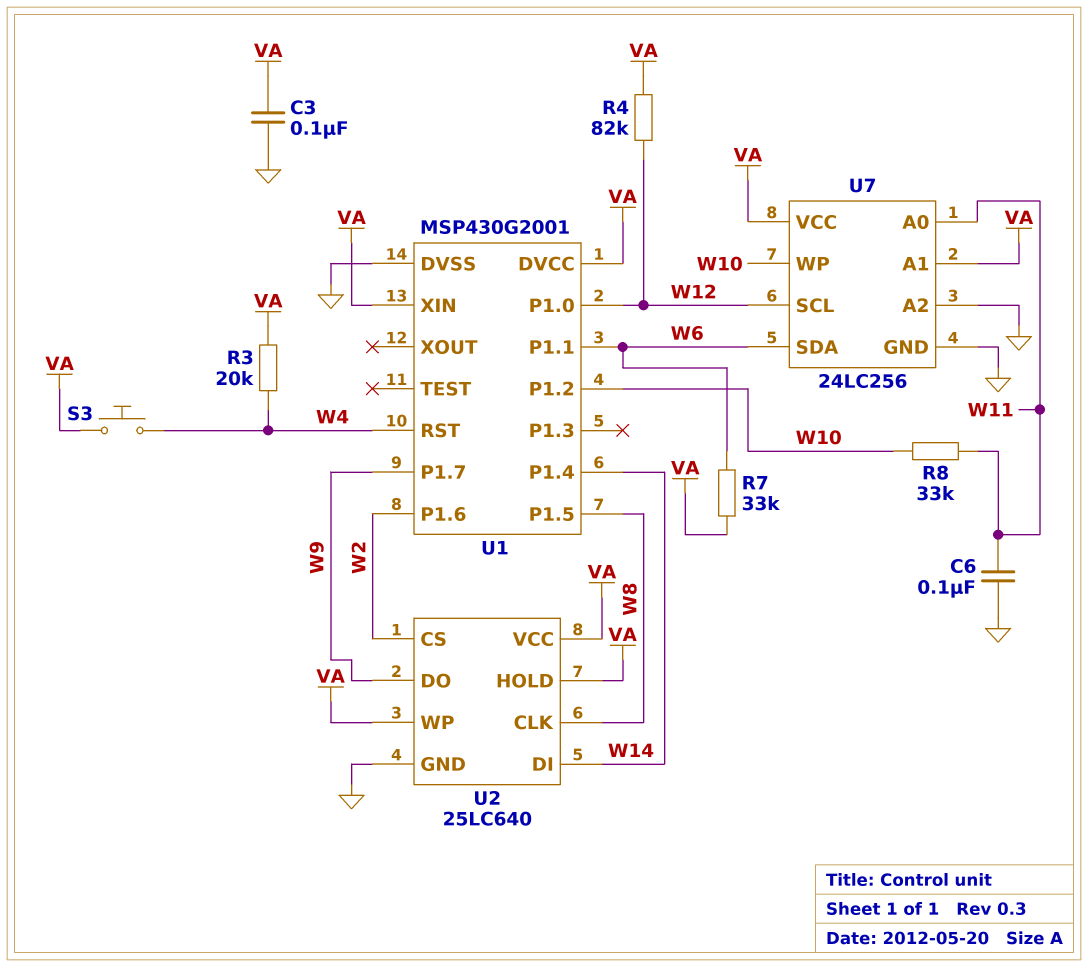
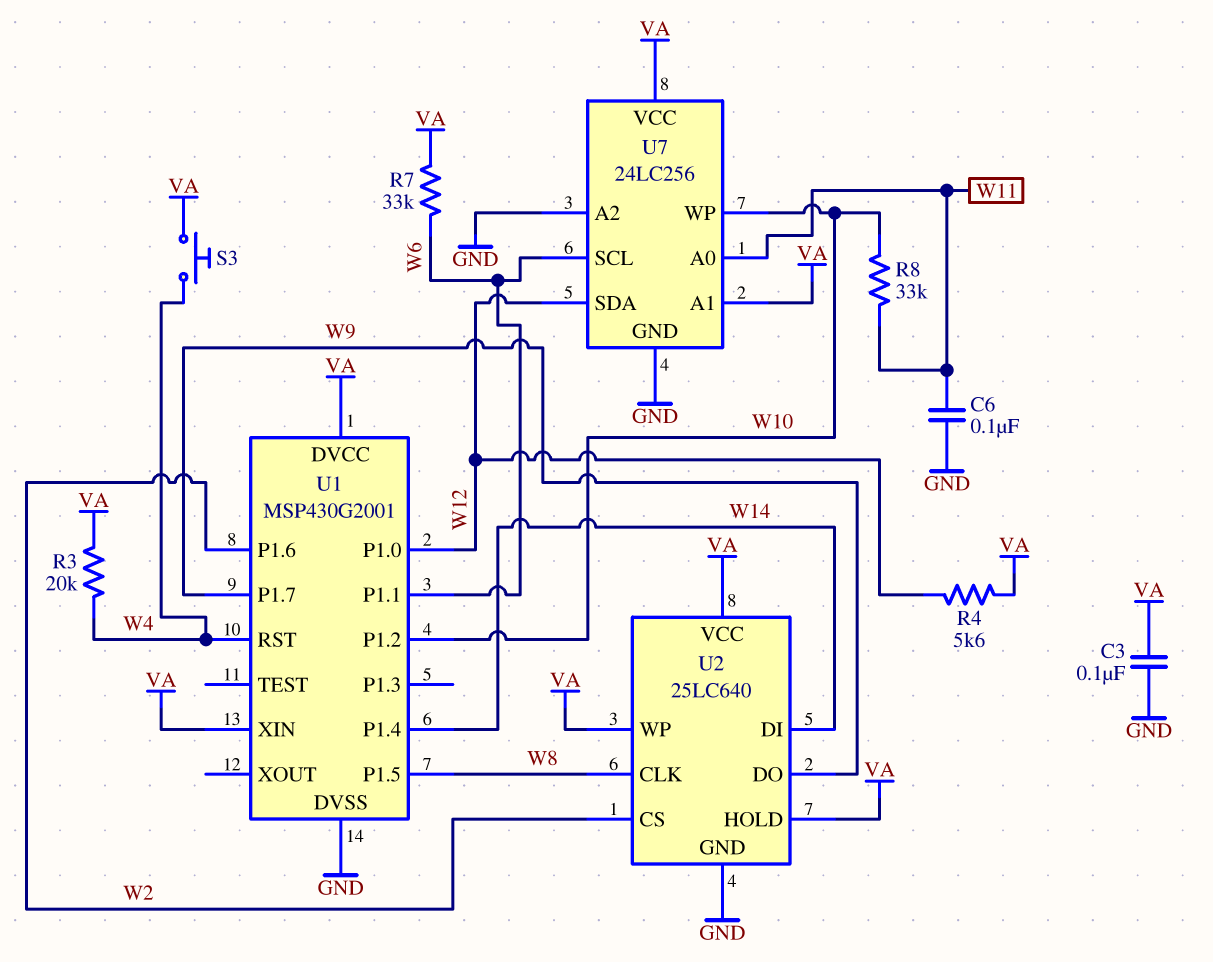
R4: 82k (VA, W12) -> 5.6k (VA, W12)
U7 pin SCL: W12 -> W6
U7 pin SDA: W6 -> W12

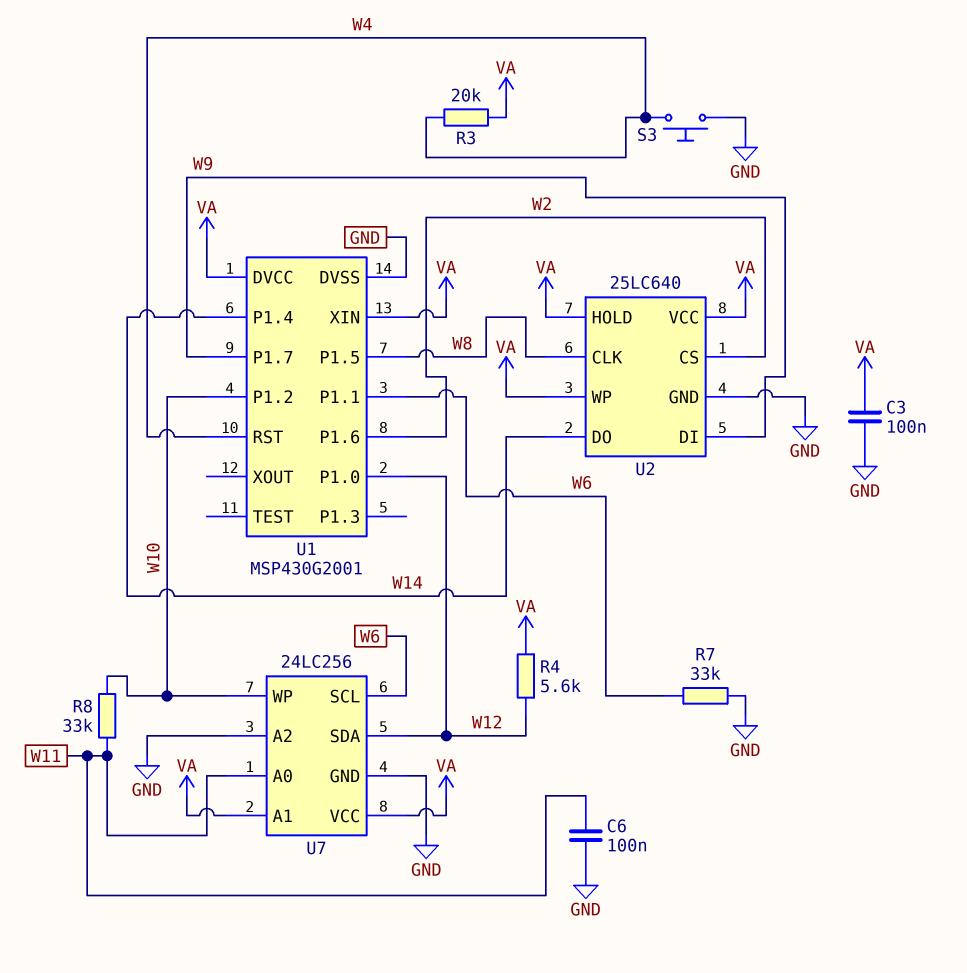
R7: 33k (VA, W6) -> 33k (GND, W6)
S3: button (VA, W4) -> button (GND, W4)
U2 pin DI: W14 -> W9
U2 pin DO: W9 -> W14

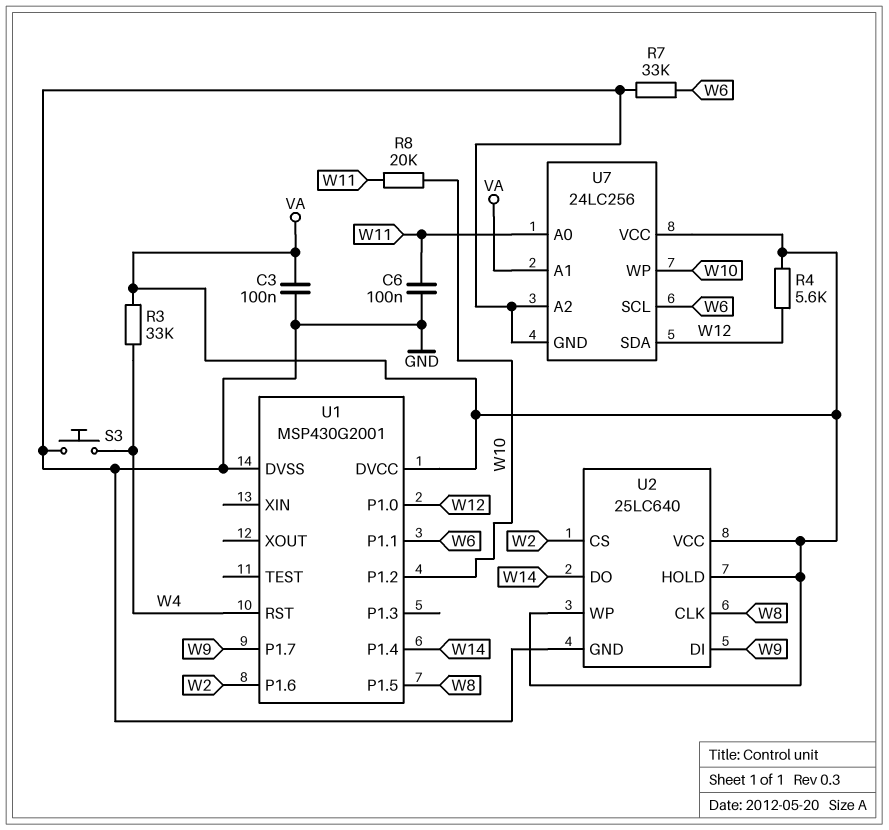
R3: 20k (VA, W4) -> 33k (VA, W4)
R8: 33k (W10, W11) -> 20k (W10, W11)
U1 pin XIN: VA -> none

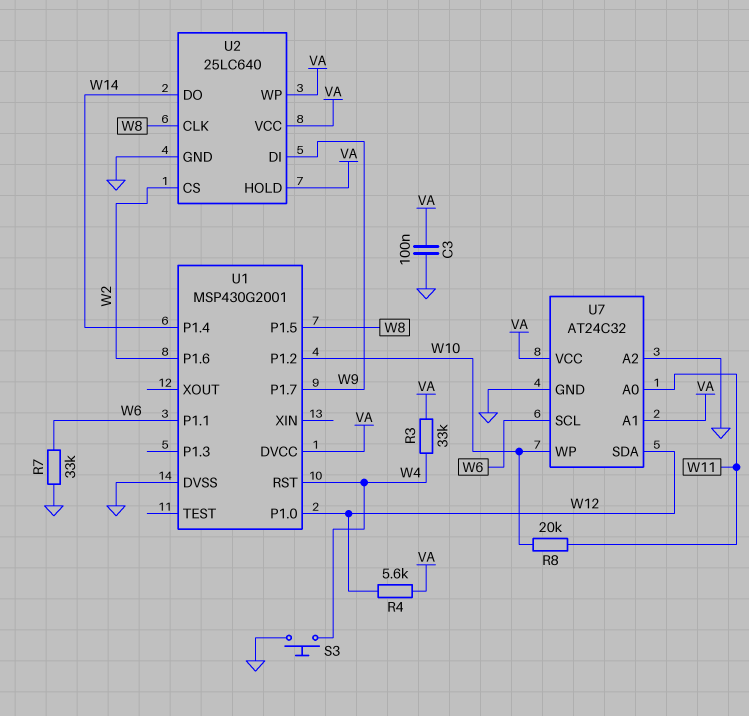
C6: 100nF (GND, W11) -> none
U7: 24LC256 -> AT24C32

